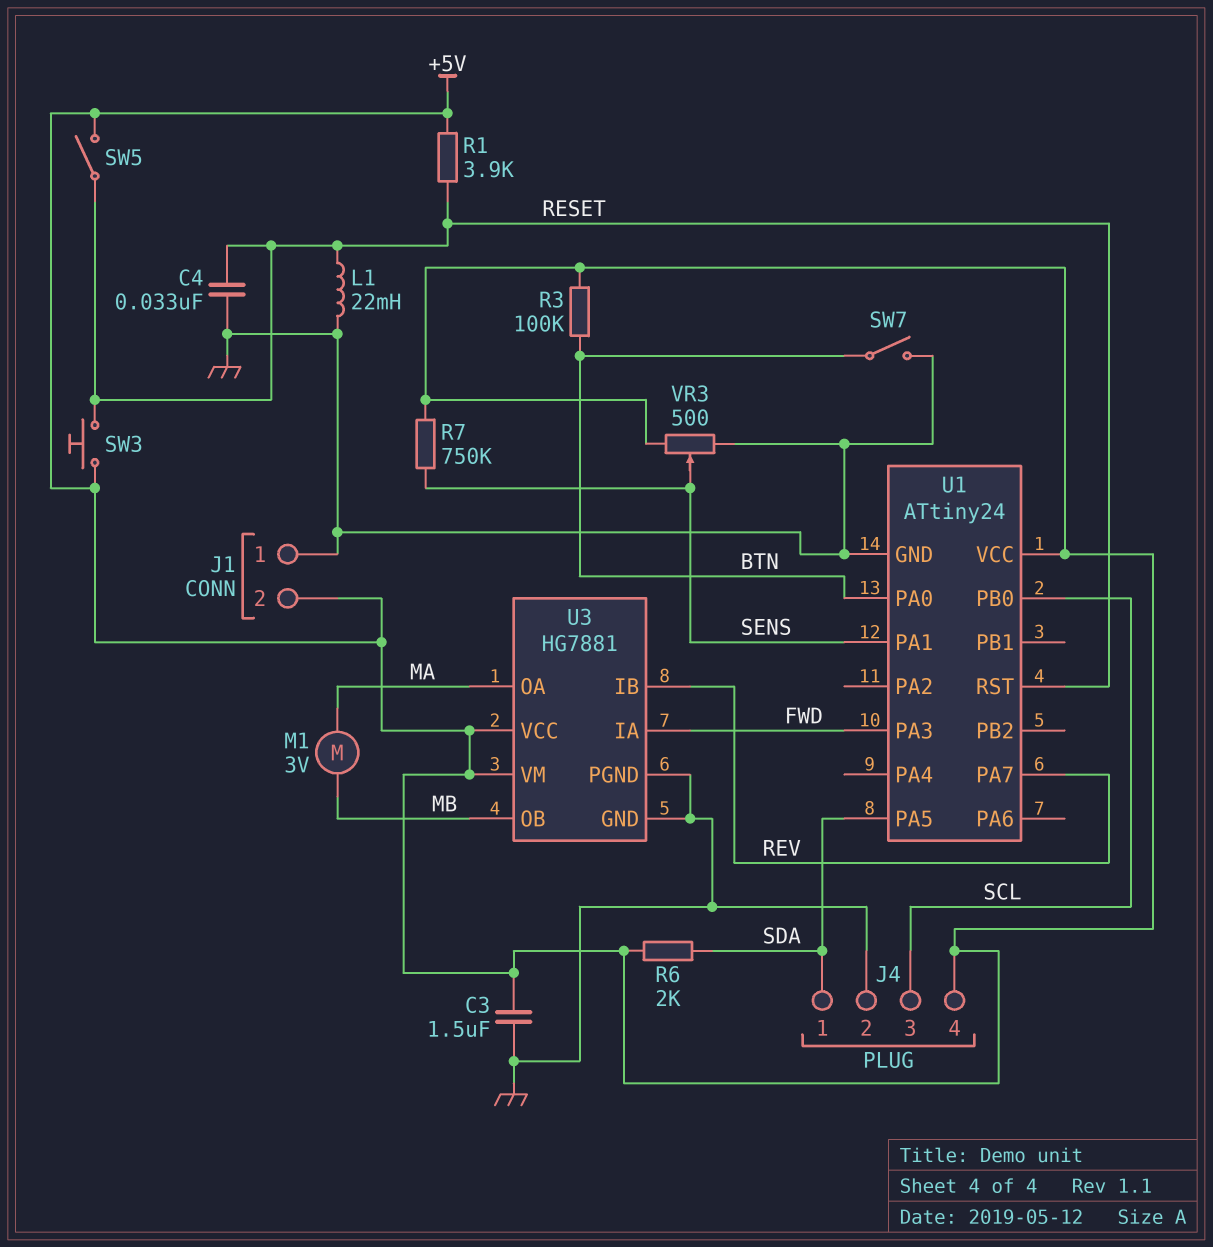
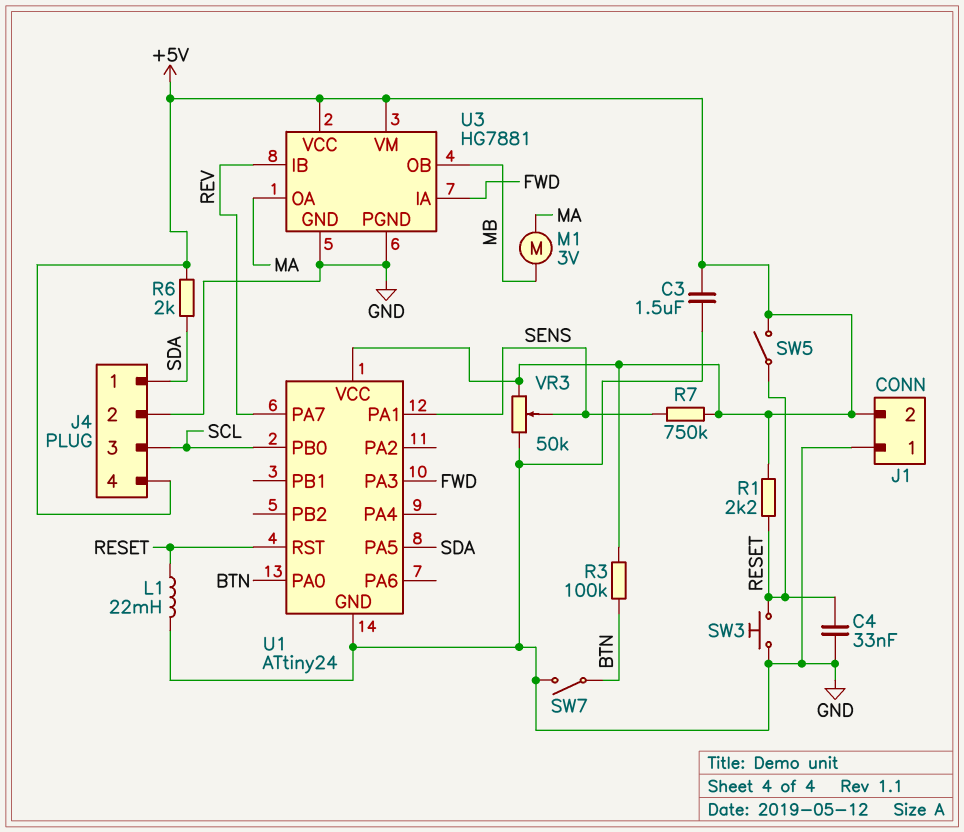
R1: 3.9k (+5V, RESET) -> 2.2k (+5V, RESET)
SW3: button (+5V, RESET) -> button (GND, RESET)
VR3: 500 (+5V, GND, wiper SENS) -> 50k (+5V, GND, wiper SENS)

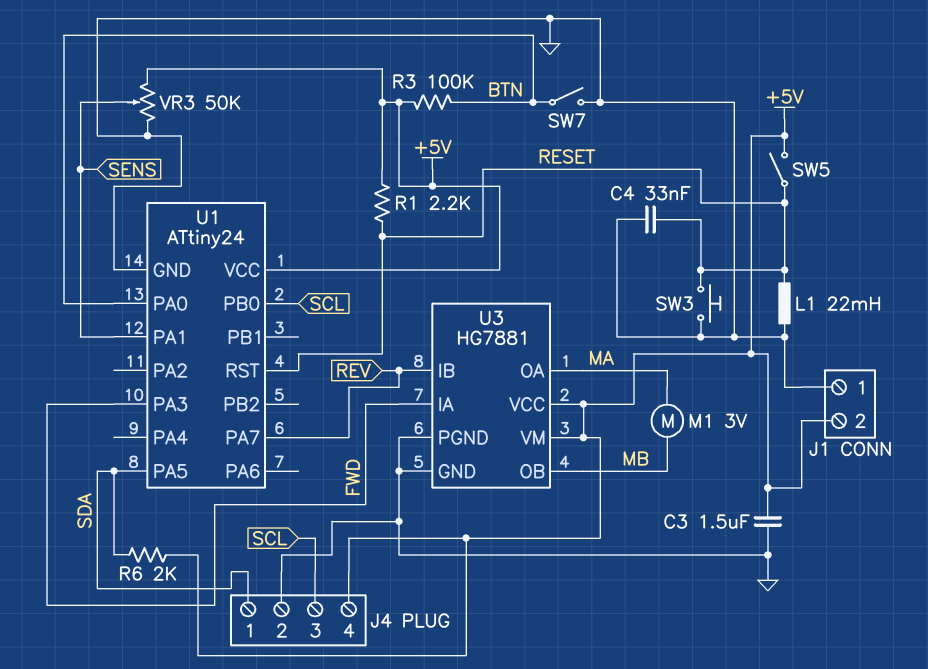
R7: 750k (+5V, SENS) -> none

